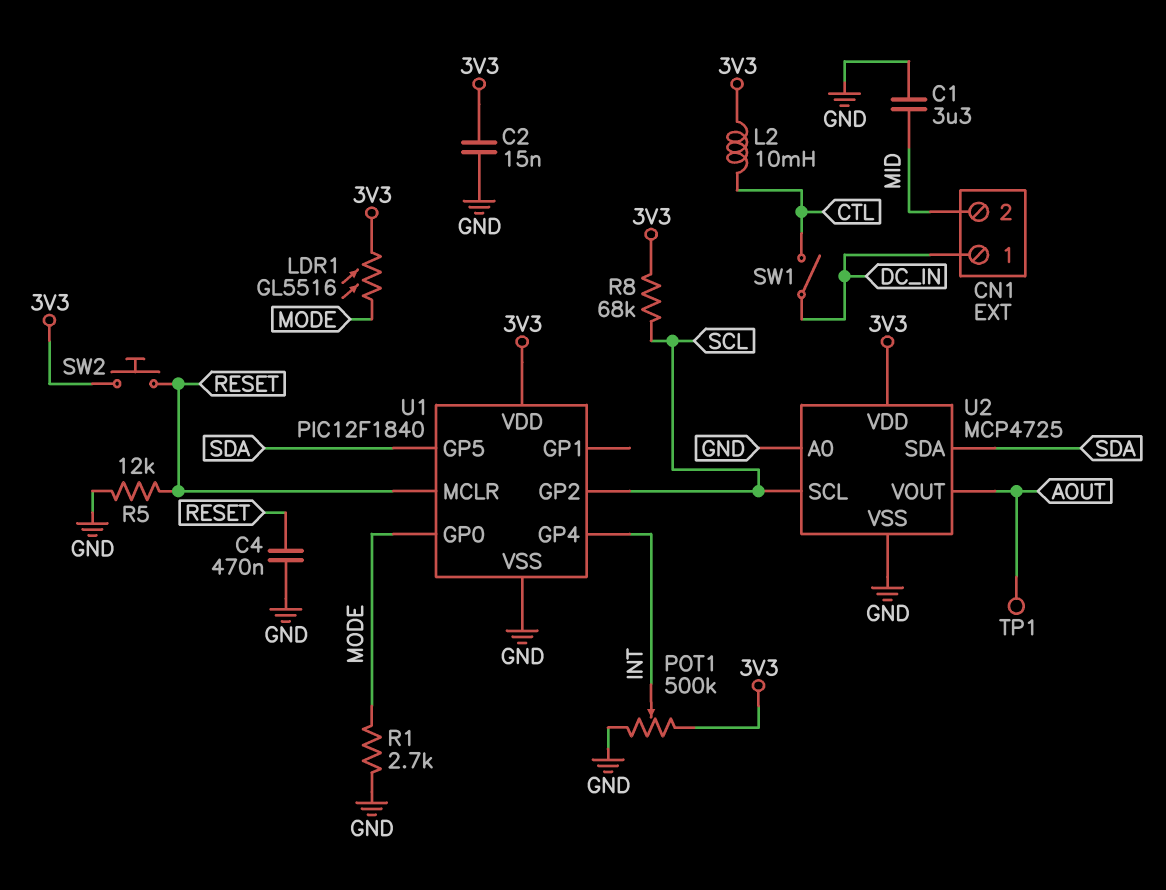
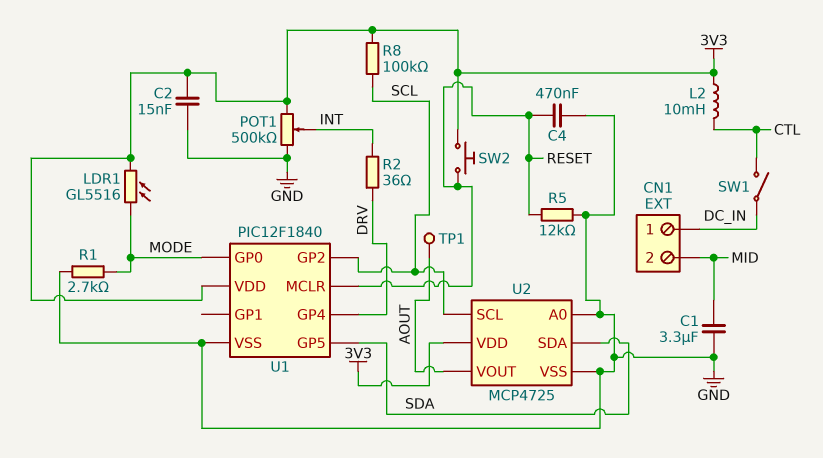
R2: none -> 36 (DRV, INT)
R8: 68k (3V3, SCL) -> 100k (3V3, SCL)
U1 pin GP4: INT -> DRV

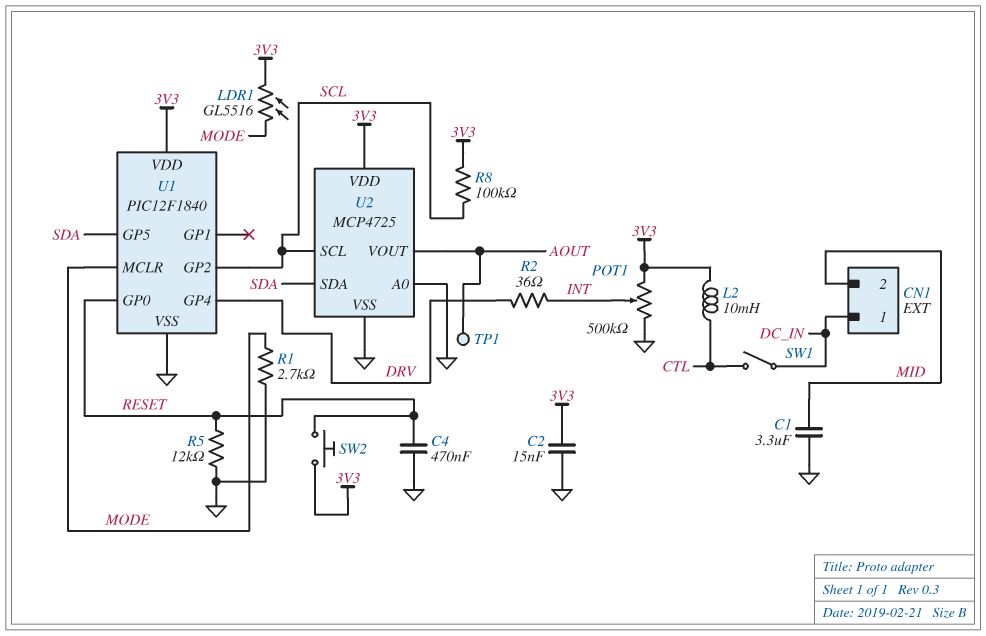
U1 pin GP0: MODE -> RESET
U1 pin MCLR: RESET -> MODE

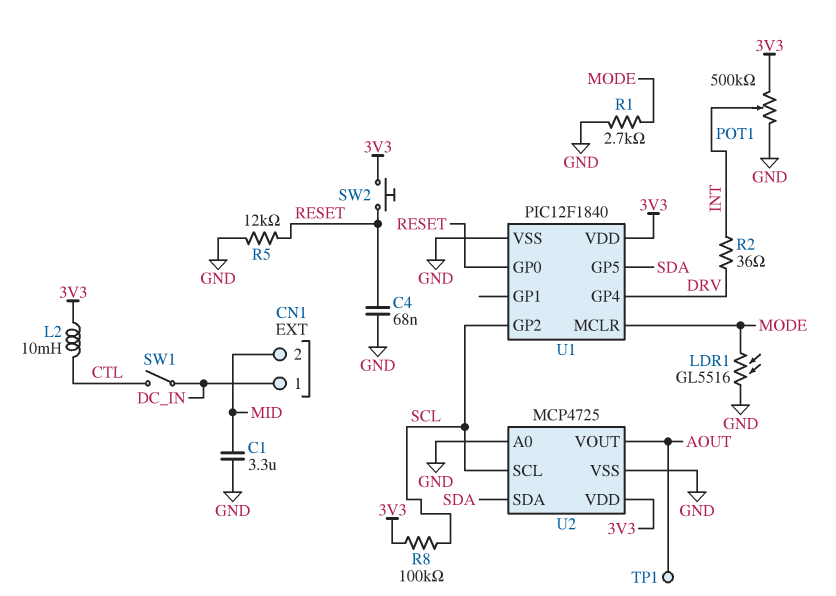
C2: 15nF (3V3, GND) -> none
C4: 470nF (GND, RESET) -> 68nF (GND, RESET)
LDR1: GL5516 (3V3, MODE) -> GL5516 (GND, MODE)

